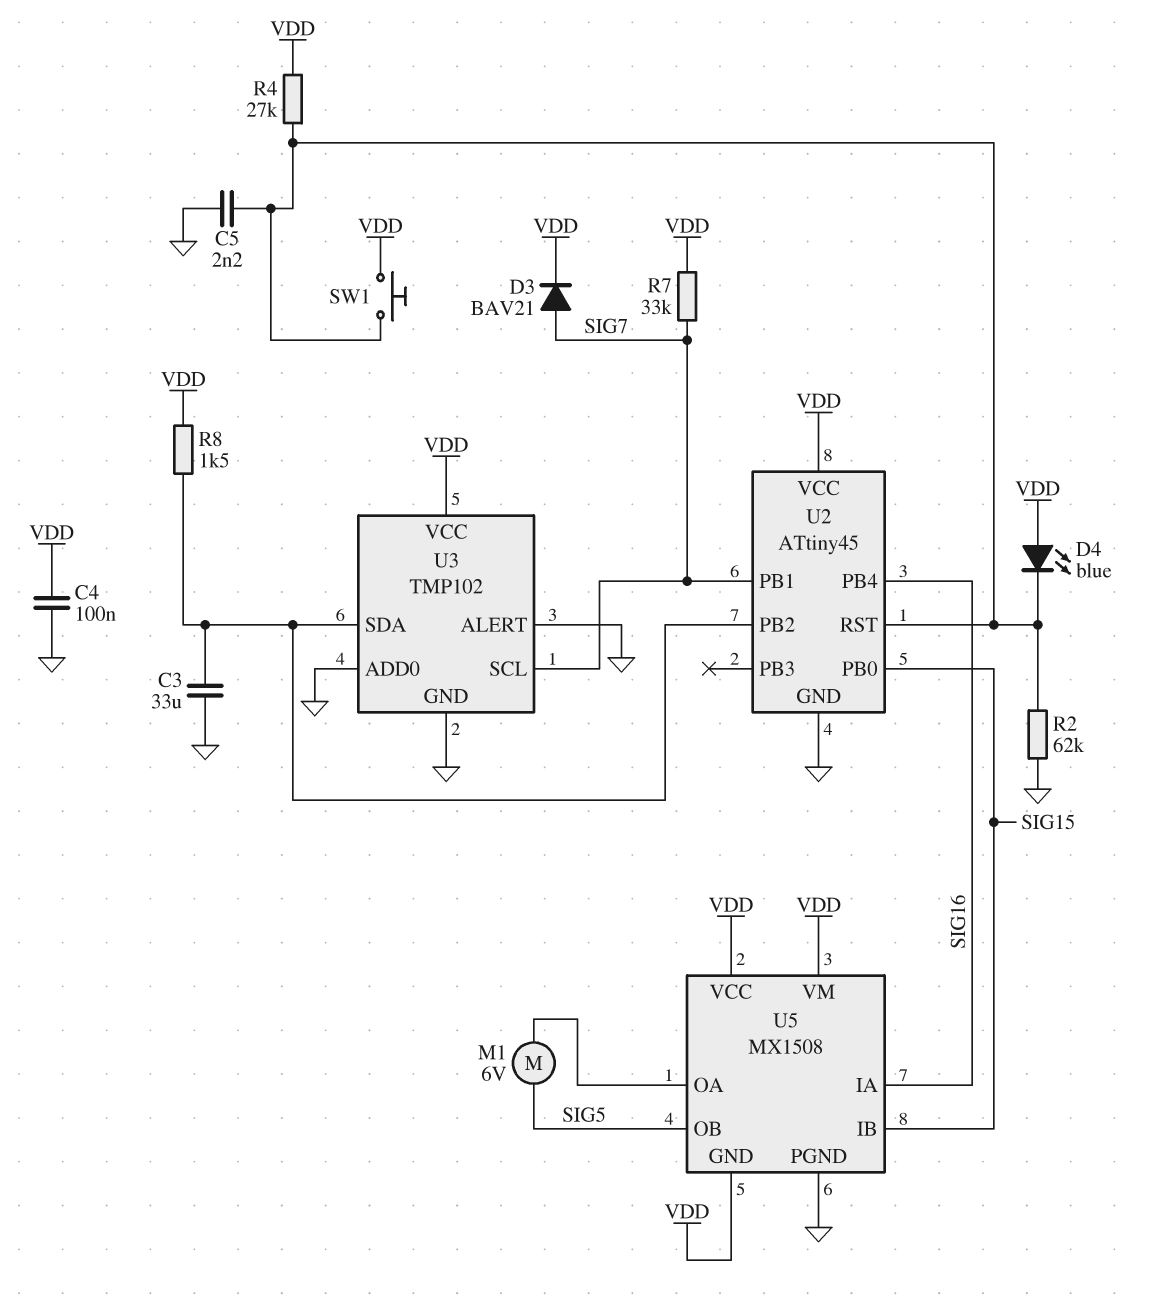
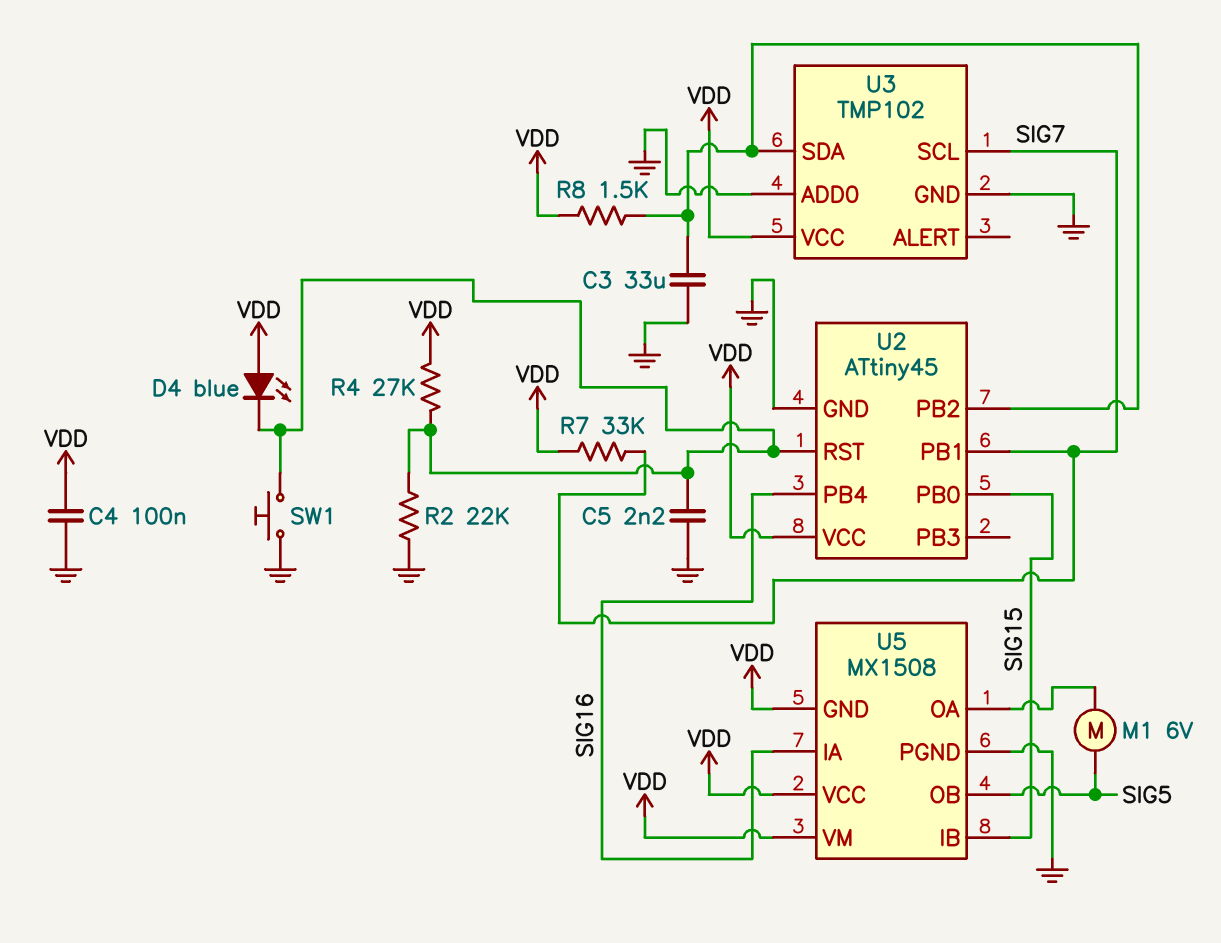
D3: diode BAV21 (A SIG7, K VDD) -> none
R2: 62k (GND, U2/RST) -> 22k (GND, U2/RST)
SW1: button (U2/RST, VDD) -> button (GND, U2/RST)
U3 pin ALERT: GND -> none

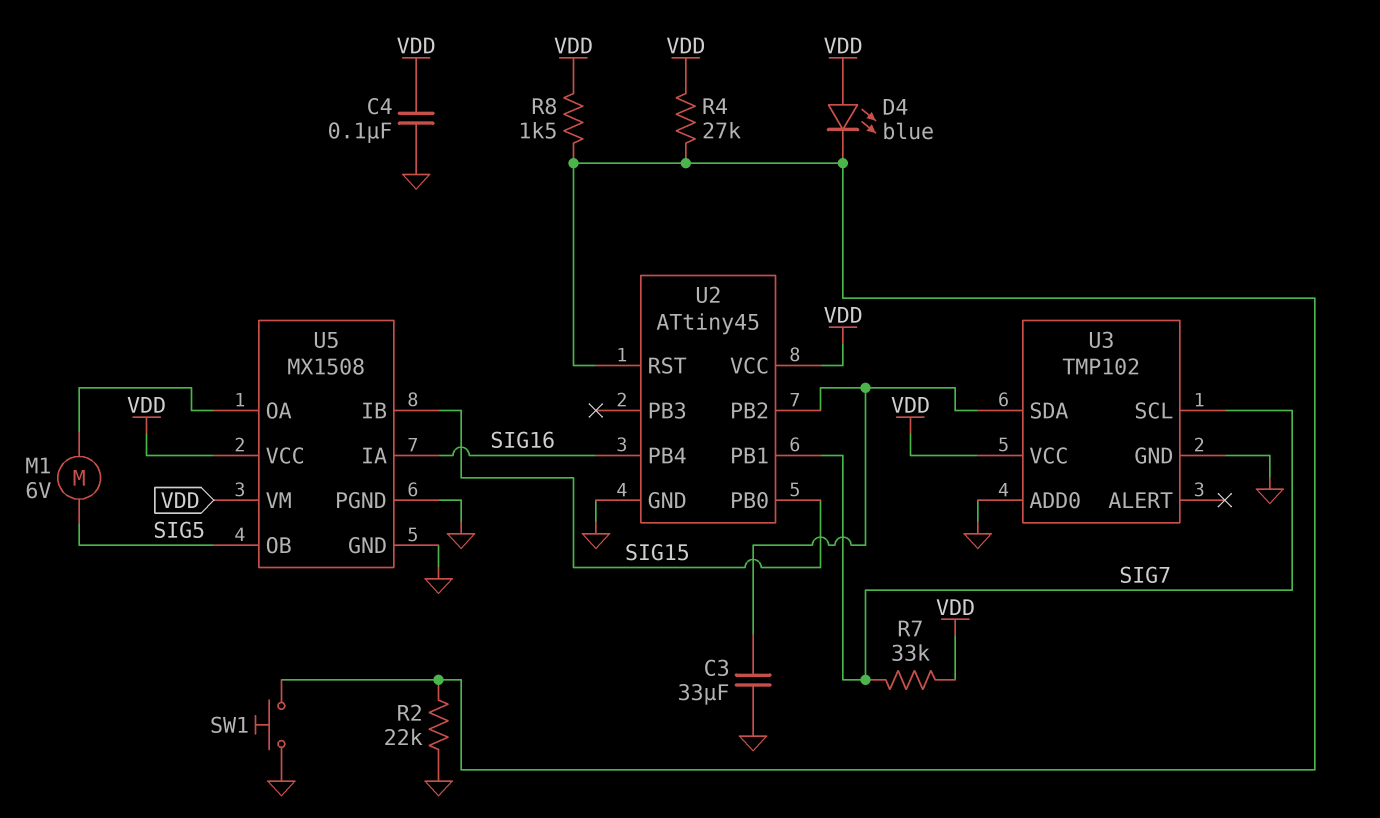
C5: 2.2nF (GND, U2/RST) -> none
R8: 1.5k (U2/PB2, VDD) -> 1.5k (U2/RST, VDD)
U5 pin GND: VDD -> GND

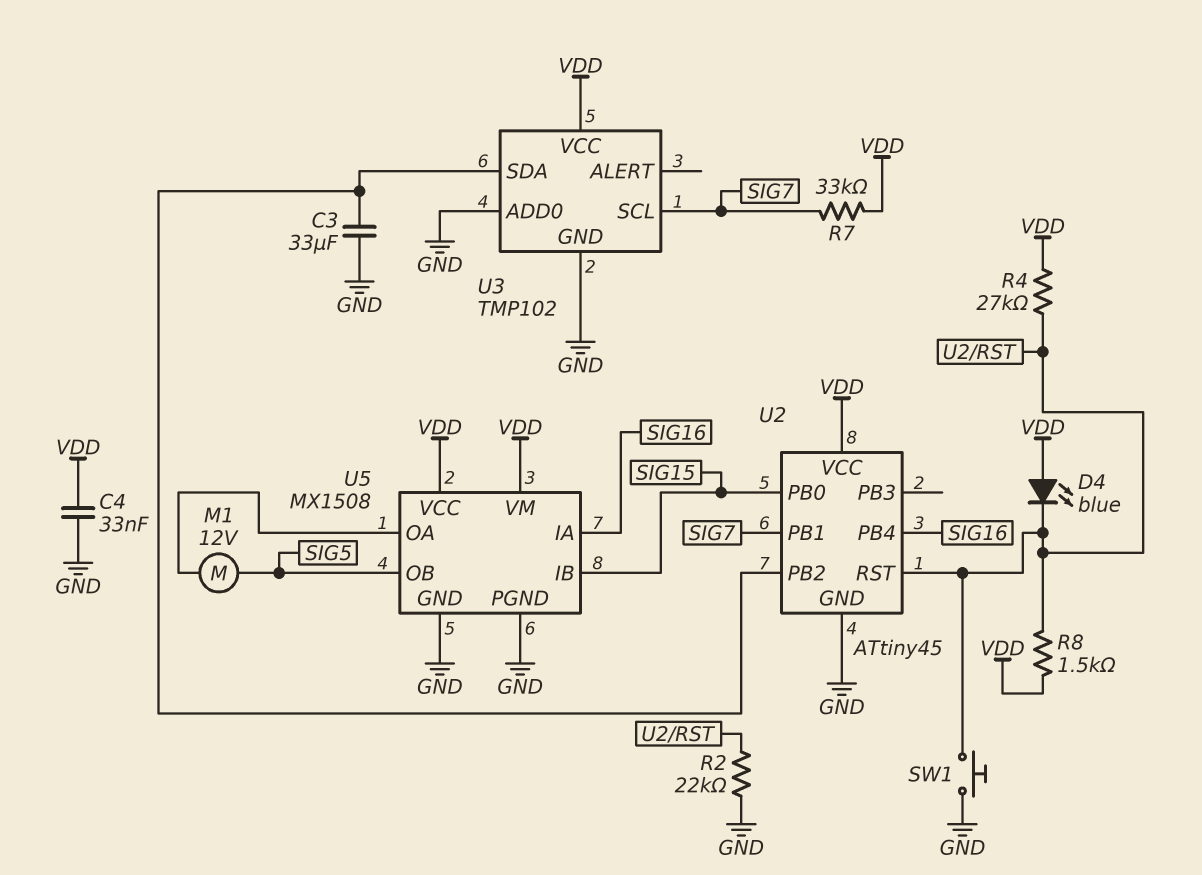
C4: 100nF (GND, VDD) -> 33nF (GND, VDD)
M1: motor 6V (SIG5, U5/OA) -> motor 12V (SIG5, U5/OA)

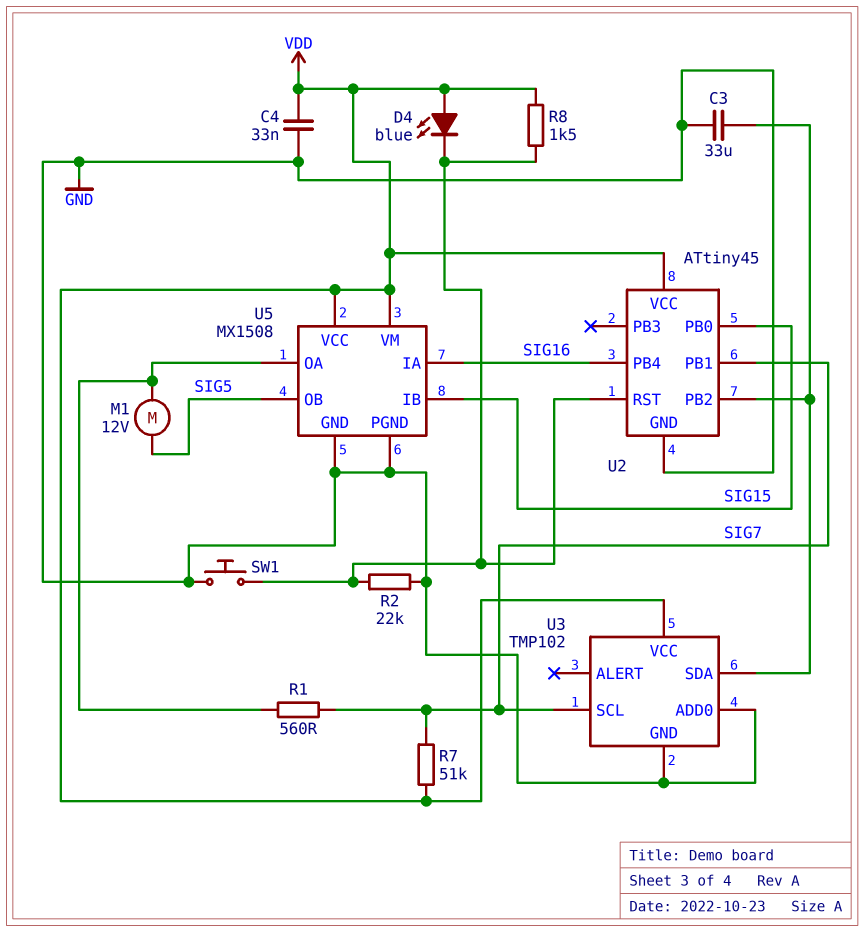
R1: none -> 560 (SIG7, U5/OA)
R4: 27k (U2/RST, VDD) -> none
R7: 33k (SIG7, VDD) -> 51k (SIG7, VDD)

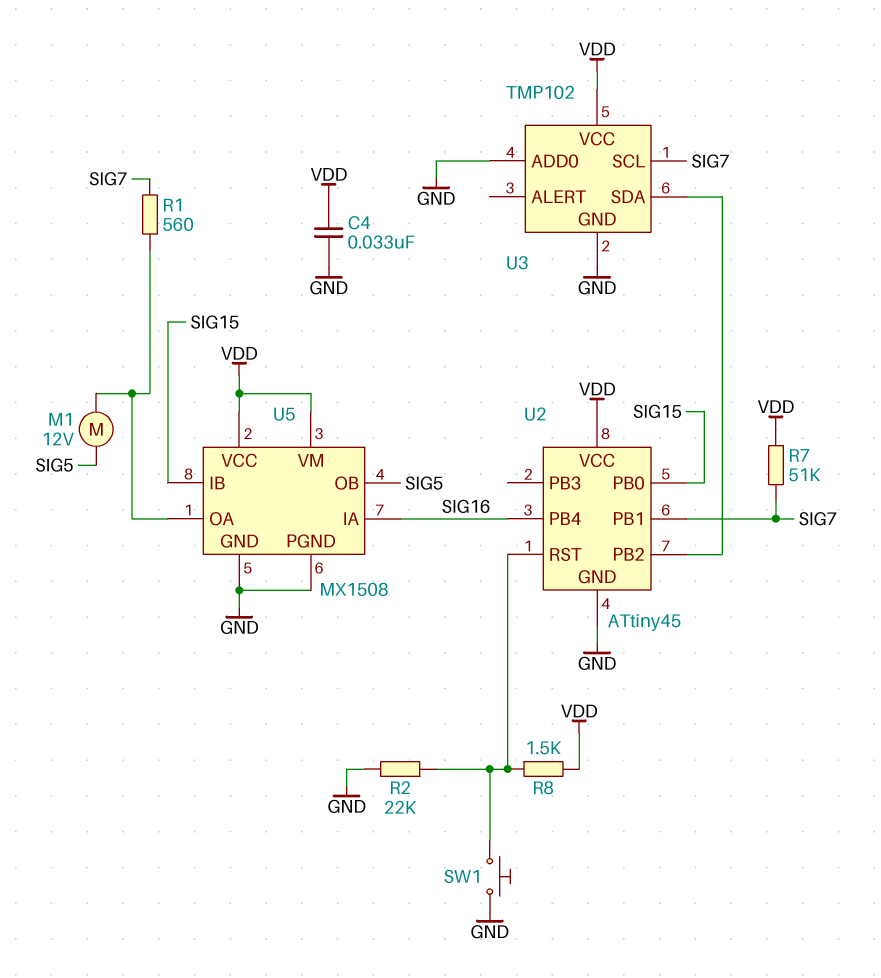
C3: 33uF (GND, U2/PB2) -> none
D4: LED blue (A VDD, K U2/RST) -> none

